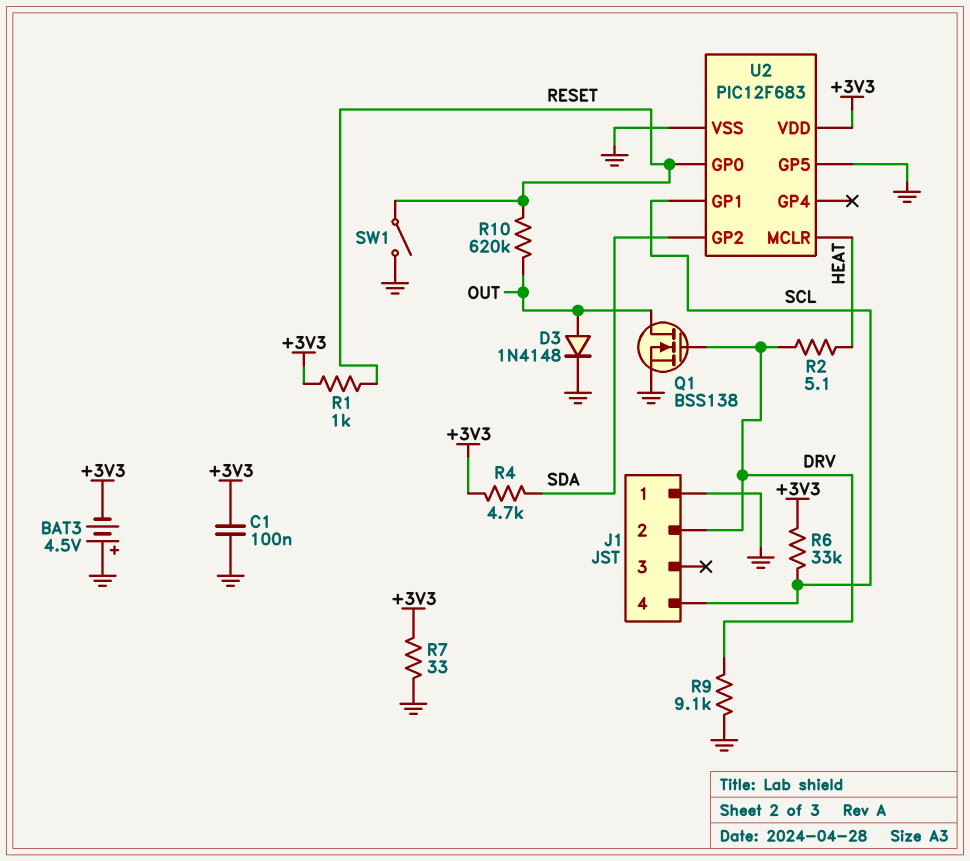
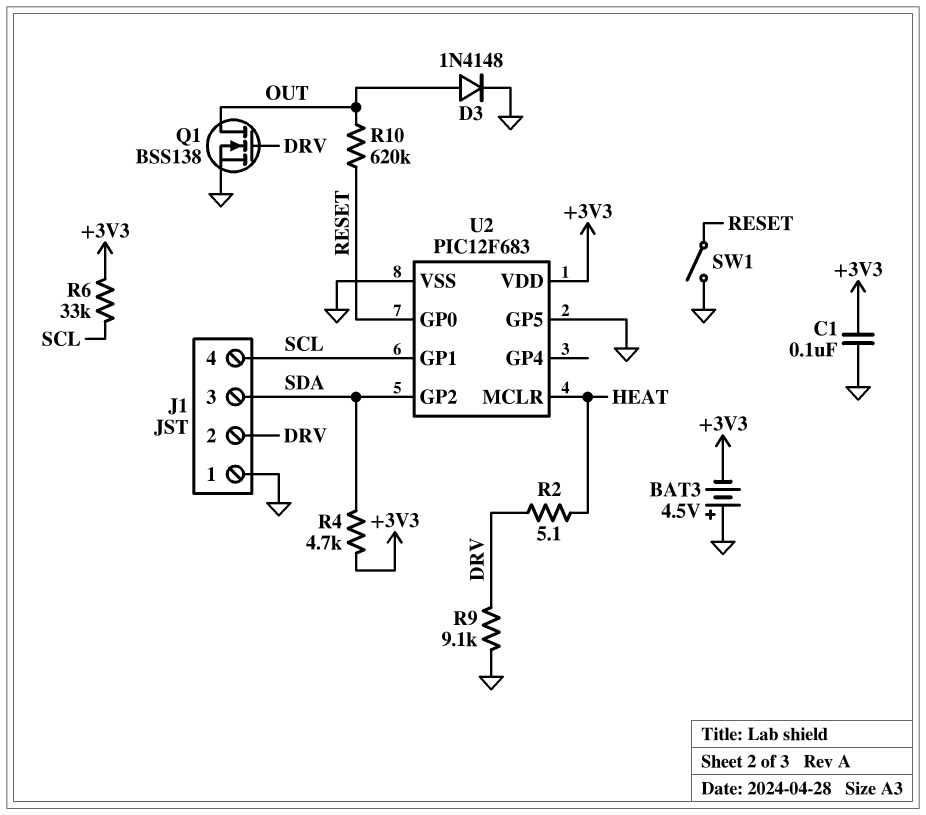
J1 pin 3: none -> SDA
R1: 1k (+3V3, RESET) -> none
R7: 33 (+3V3, GND) -> none

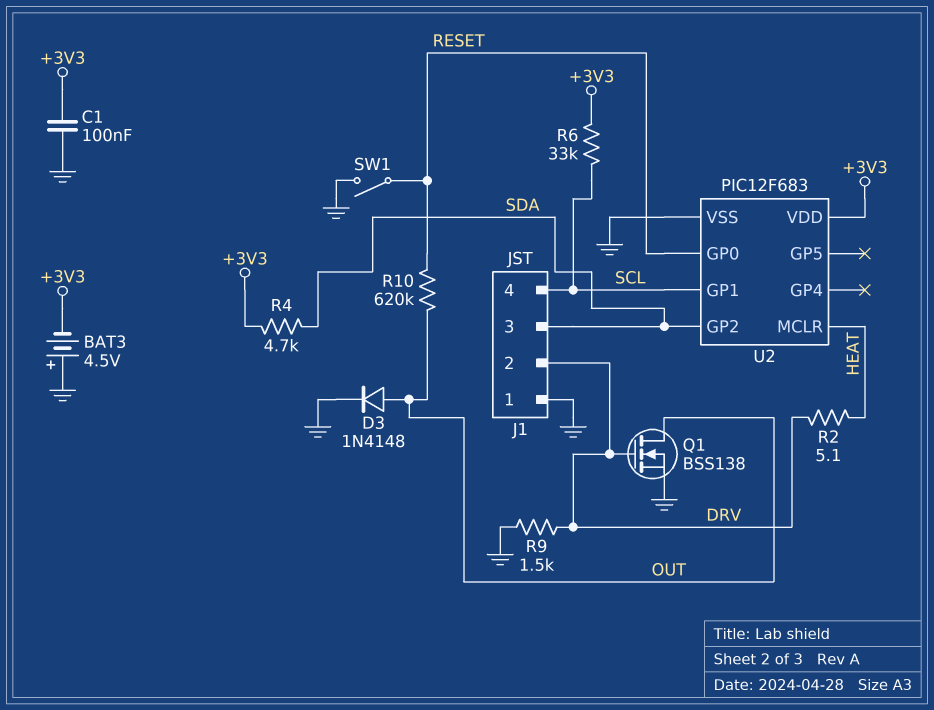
R9: 9.1k (DRV, GND) -> 1.5k (DRV, GND)
U2 pin GP5: GND -> none

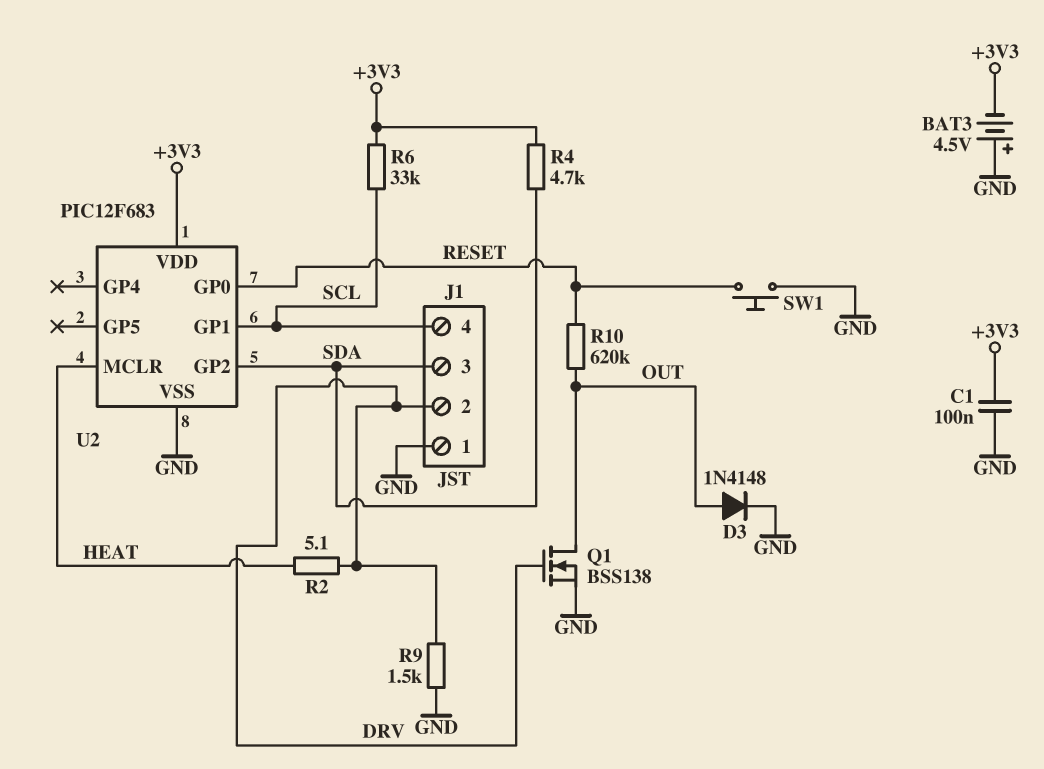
SW1: switch (GND, RESET) -> button (GND, RESET)

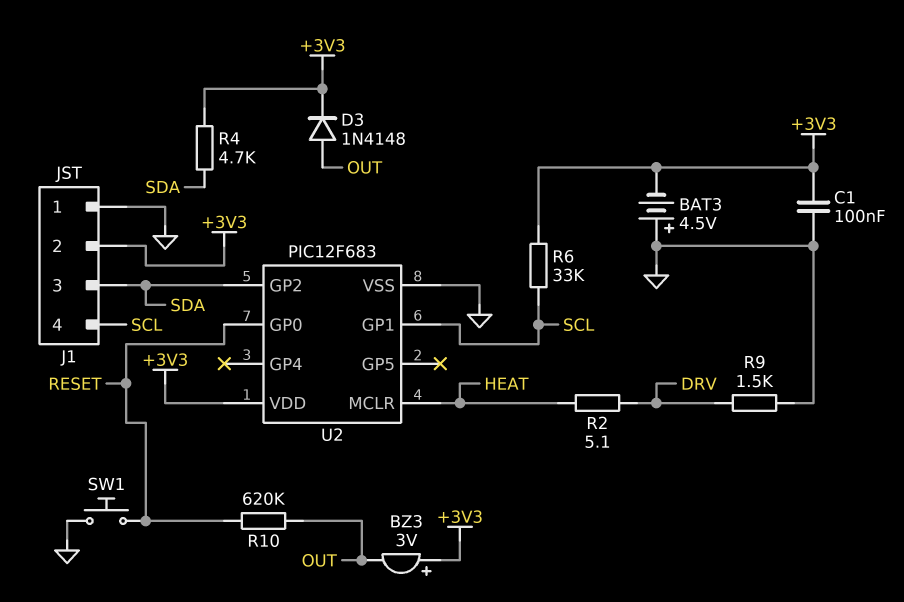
BZ3: none -> buzzer 3V (plus +3V3, minus OUT)
D3: diode 1N4148 (A OUT, K GND) -> diode 1N4148 (A OUT, K +3V3)
J1 pin 2: DRV -> +3V3
Q1: NMOS BSS138 (G DRV, D OUT, S GND) -> none

